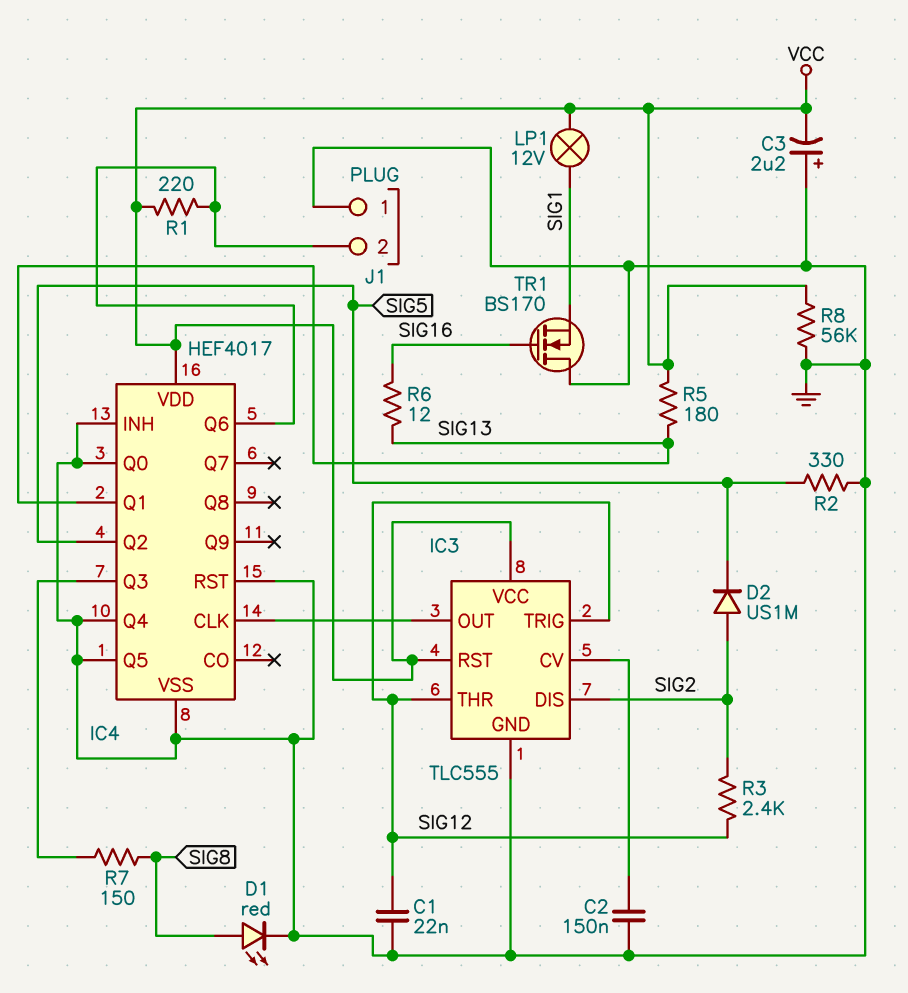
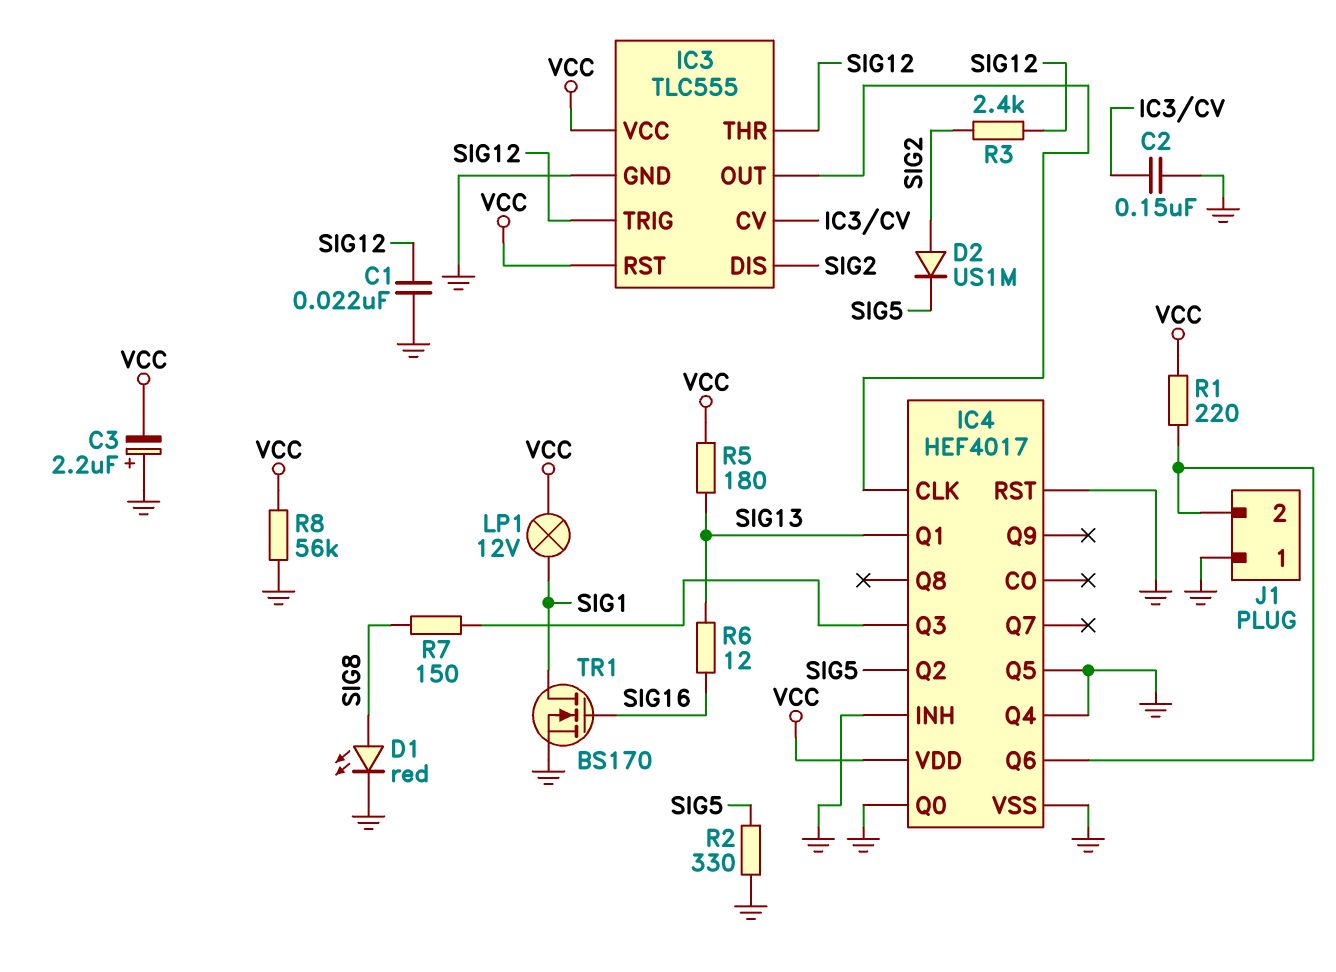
TR1: NMOS BS170 (G SIG16, D GND, S SIG1) -> NMOS BS170 (G SIG16, D SIG1, S GND)

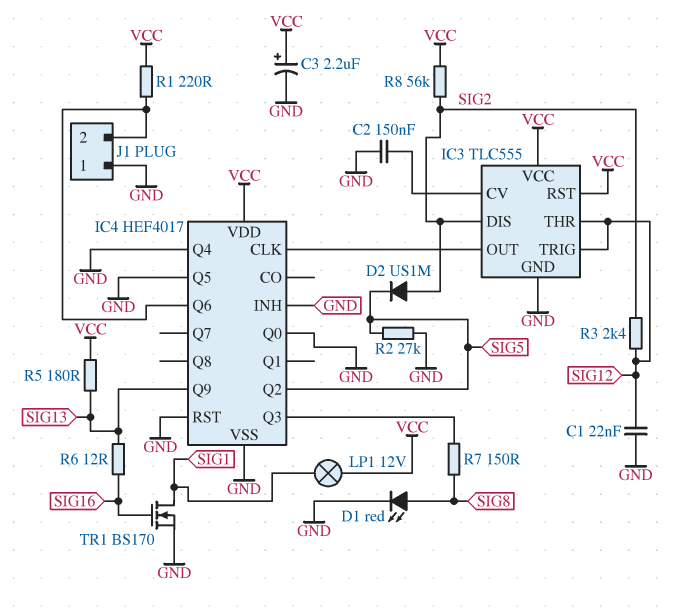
C3: 2.2uF (plus GND, minus VCC) -> 2.2uF (plus VCC, minus GND)
IC4 pin Q1: SIG13 -> none
IC4 pin Q9: none -> SIG13
R2: 330 (GND, SIG5) -> 27k (GND, SIG5)
R8: 56k (GND, VCC) -> 56k (SIG2, VCC)

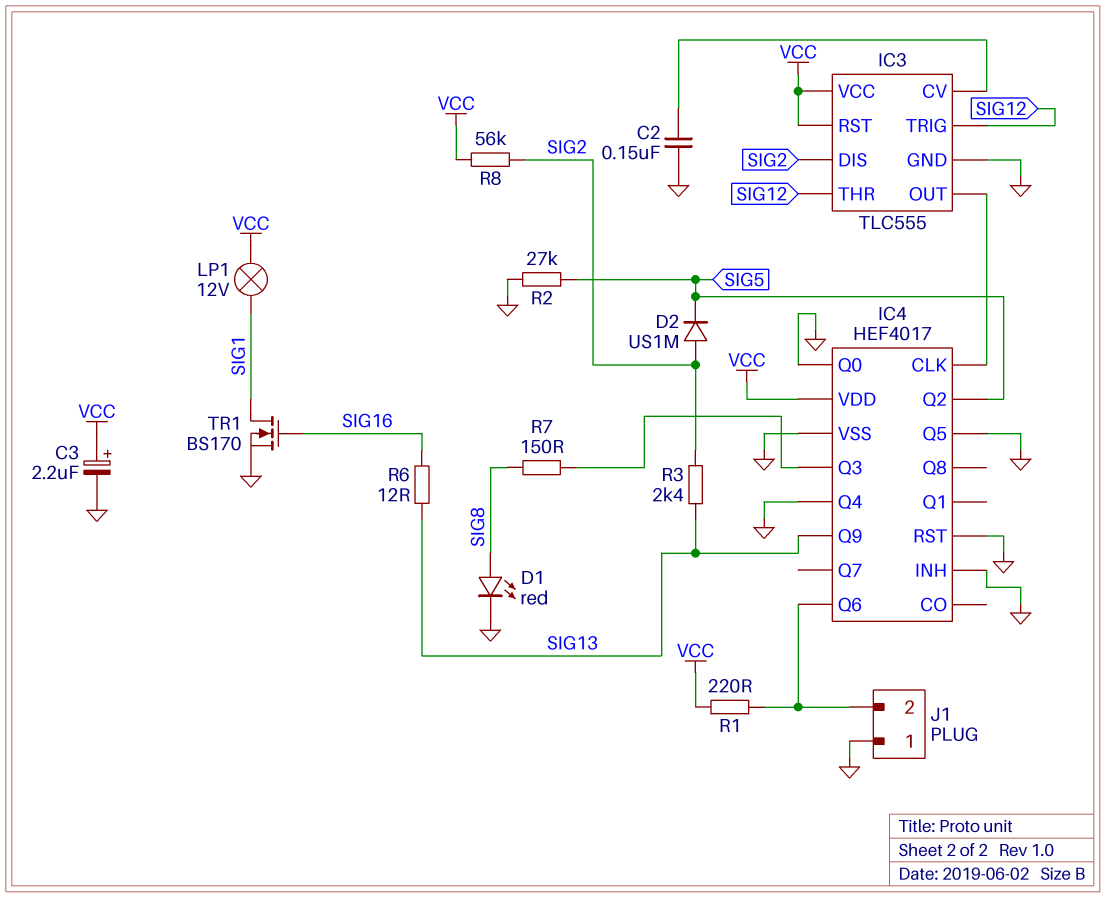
C1: 22nF (GND, SIG12) -> none
R3: 2.4k (SIG2, SIG12) -> 2.4k (SIG2, SIG13)
R5: 180 (SIG13, VCC) -> none

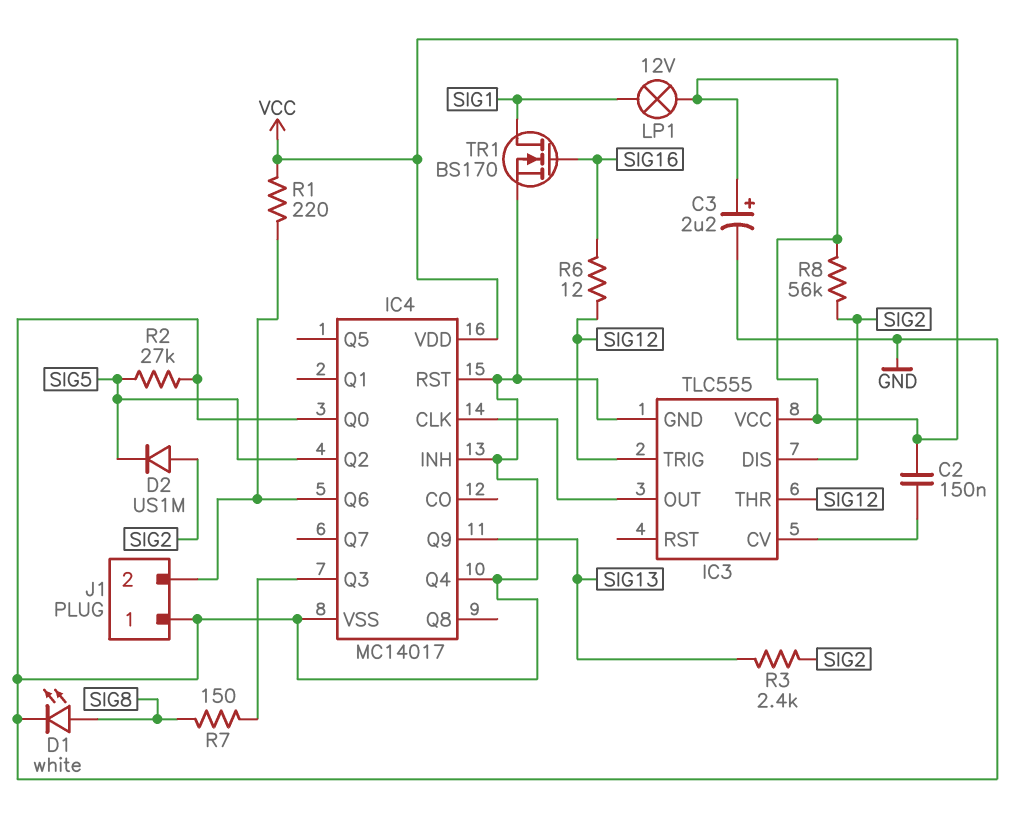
C2: 150nF (GND, IC3/CV) -> 150nF (IC3/CV, VCC)
D1: LED red (A SIG8, K GND) -> LED white (A SIG8, K GND)
IC3 pin RST: VCC -> none
IC4: HEF4017 -> MC14017
IC4 pin Q5: GND -> none
R6: 12 (SIG13, SIG16) -> 12 (SIG12, SIG16)

